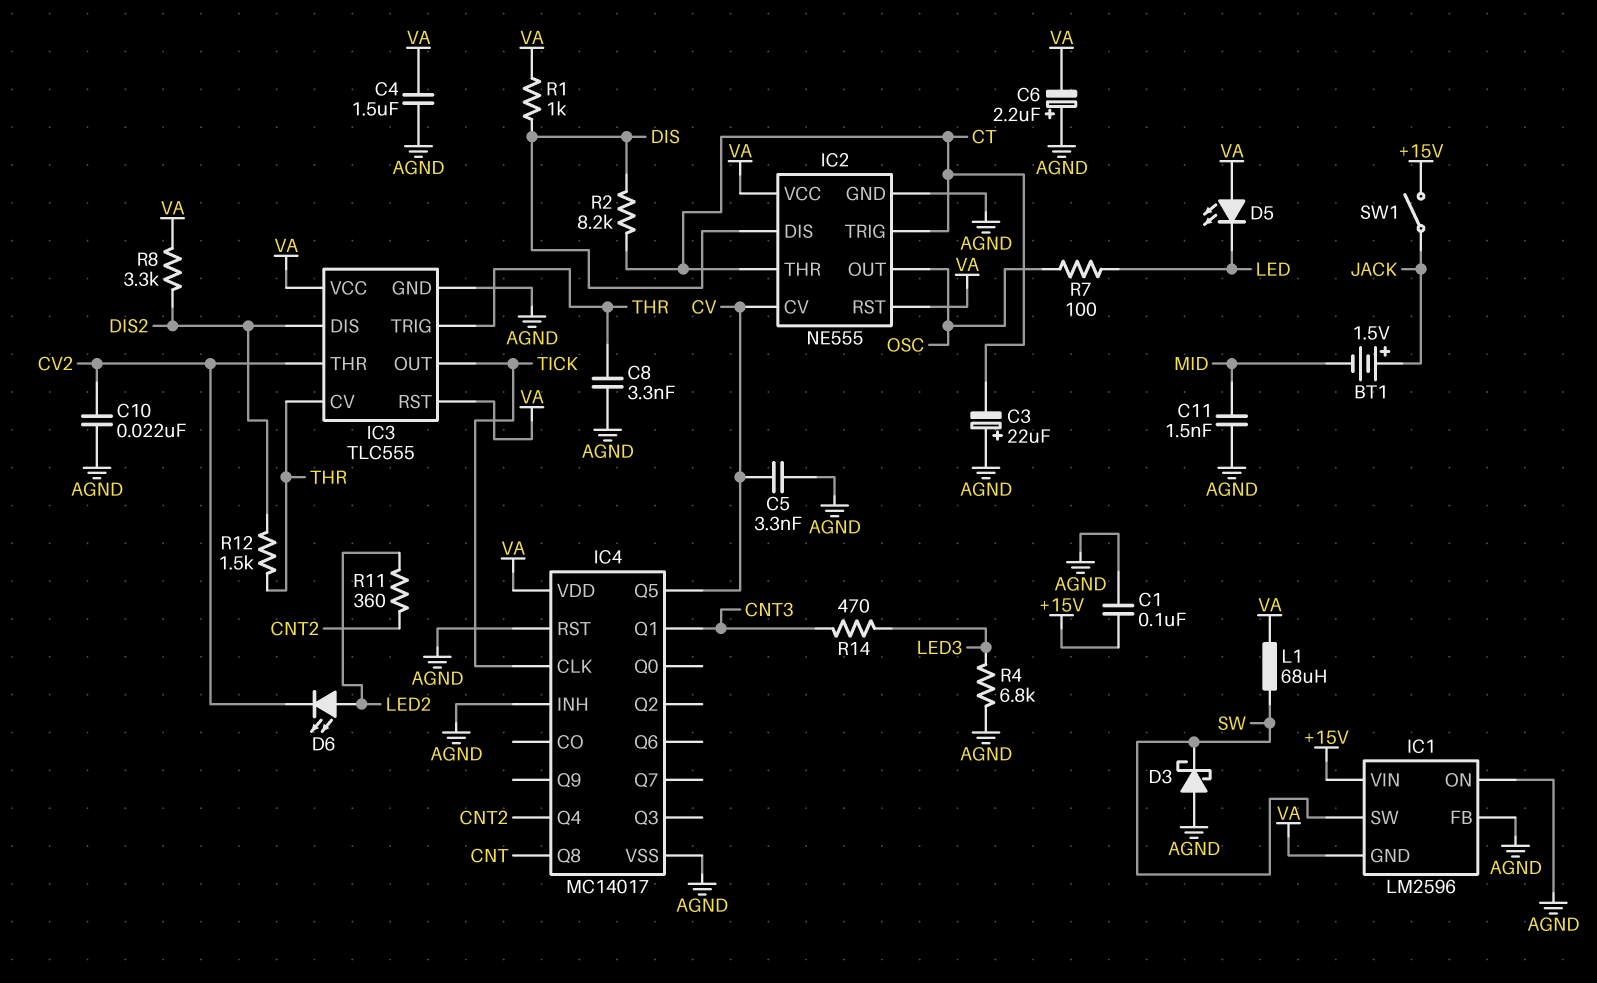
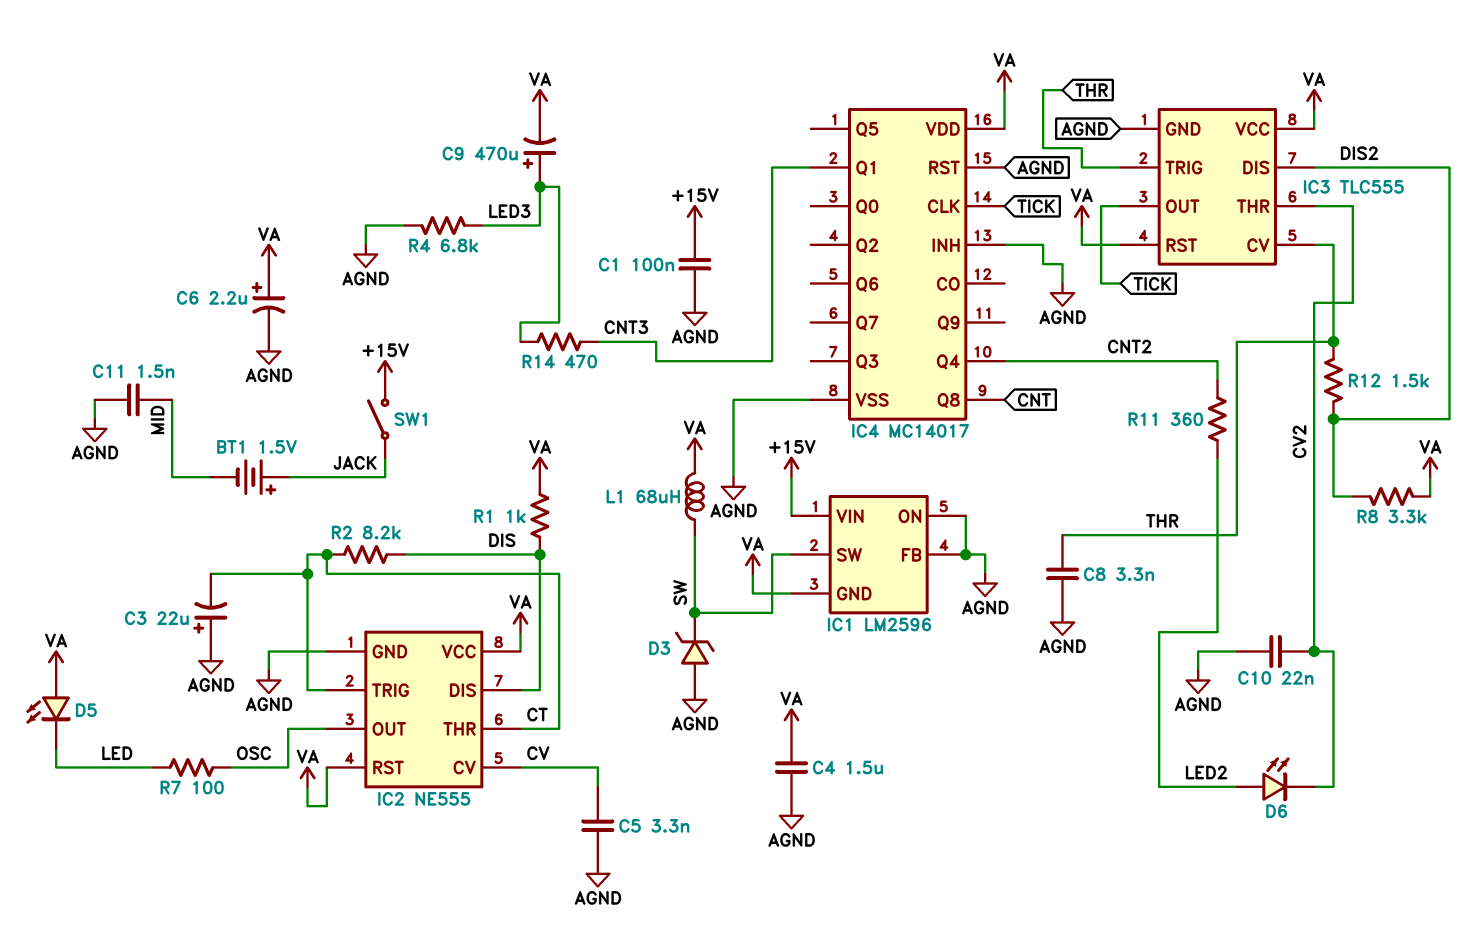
C6: 2.2uF (plus AGND, minus VA) -> 2.2uF (plus VA, minus AGND)
C9: none -> 470uF (plus LED3, minus VA)
D3: schottky (A AGND, K SW) -> zener (A AGND, K SW)
IC4 pin Q5: CV -> none

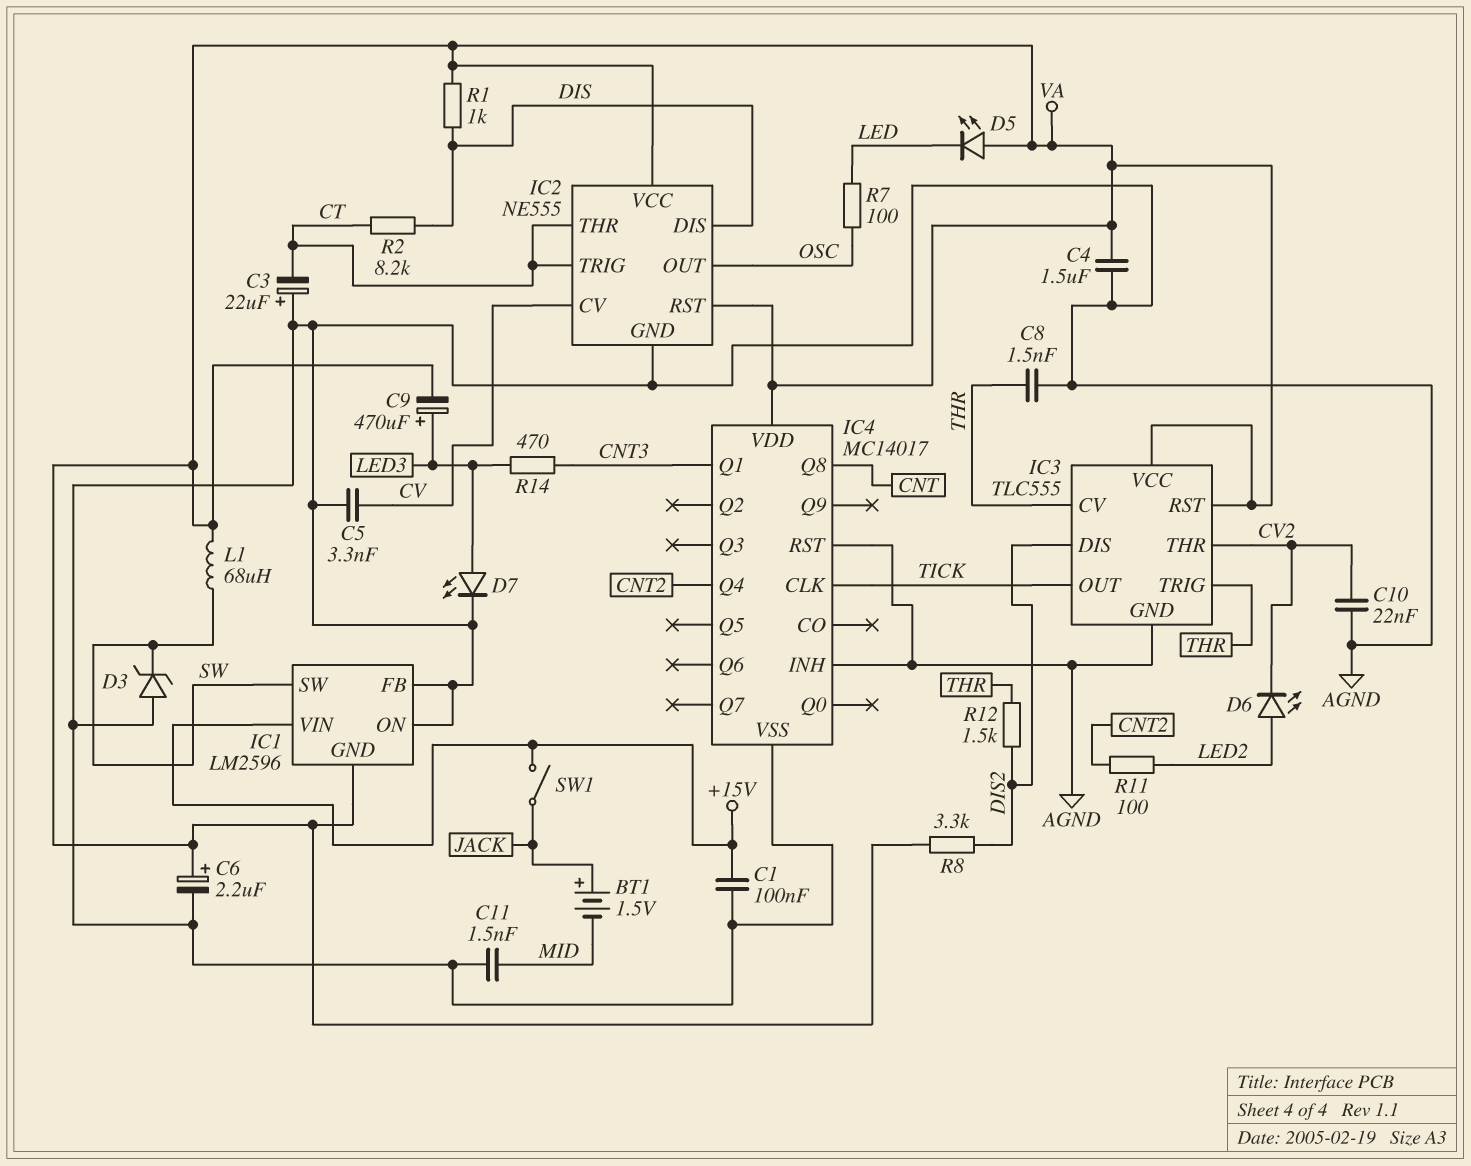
C8: 3.3nF (AGND, THR) -> 1.5nF (AGND, THR)
D7: none -> LED (A LED3, K AGND)
R4: 6.8k (AGND, LED3) -> none
R11: 360 (CNT2, LED2) -> 100 (CNT2, LED2)

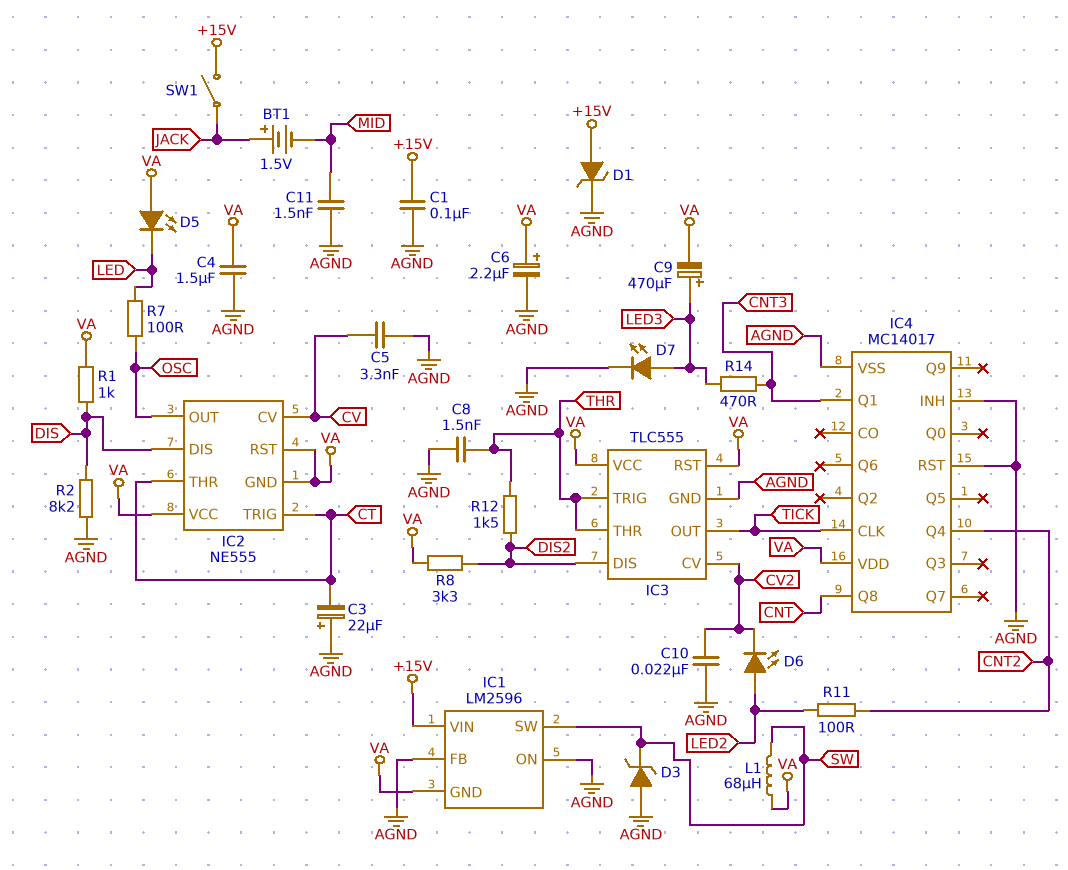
D1: none -> zener (A +15V, K AGND)
IC2 pin GND: AGND -> VA
IC3 pin CV: THR -> CV2
IC3 pin THR: CV2 -> THR
R2: 8.2k (CT, DIS) -> 8.2k (AGND, DIS)

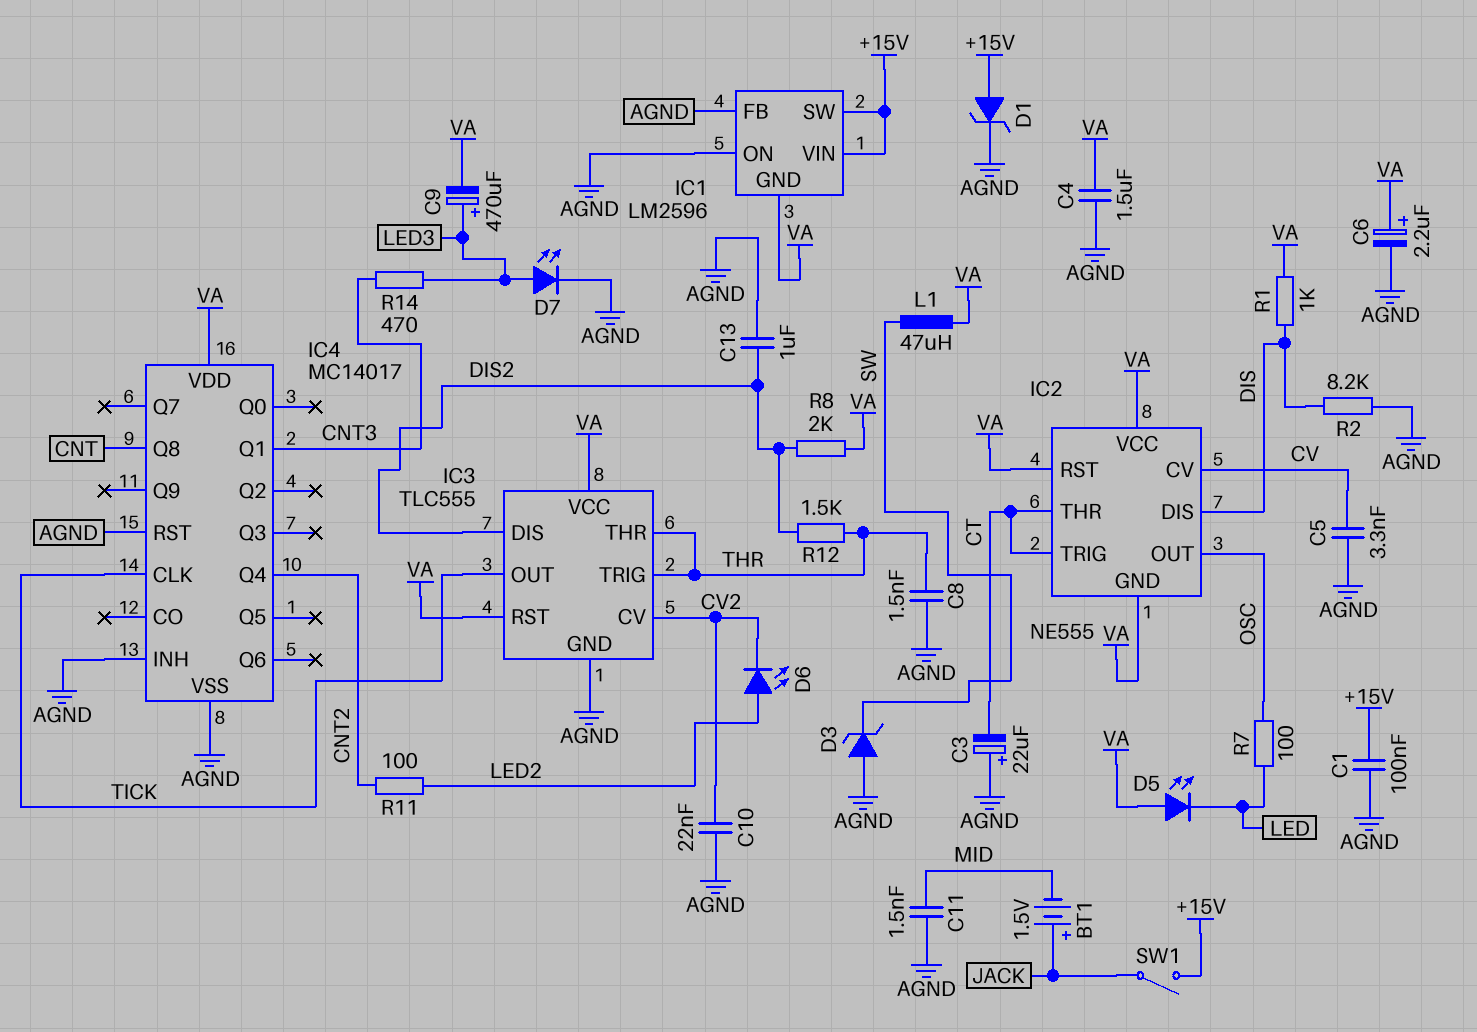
C13: none -> 1uF (AGND, DIS2)
IC1 pin SW: SW -> +15V
L1: 68uH (SW, VA) -> 47uH (SW, VA)
R8: 3.3k (DIS2, VA) -> 2k (DIS2, VA)

